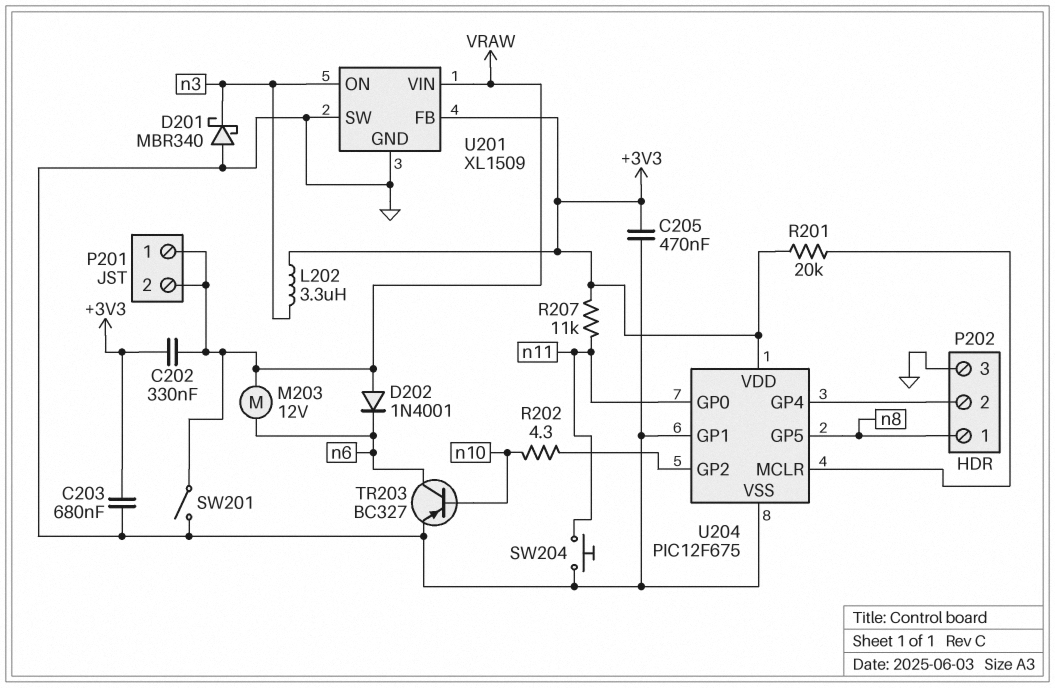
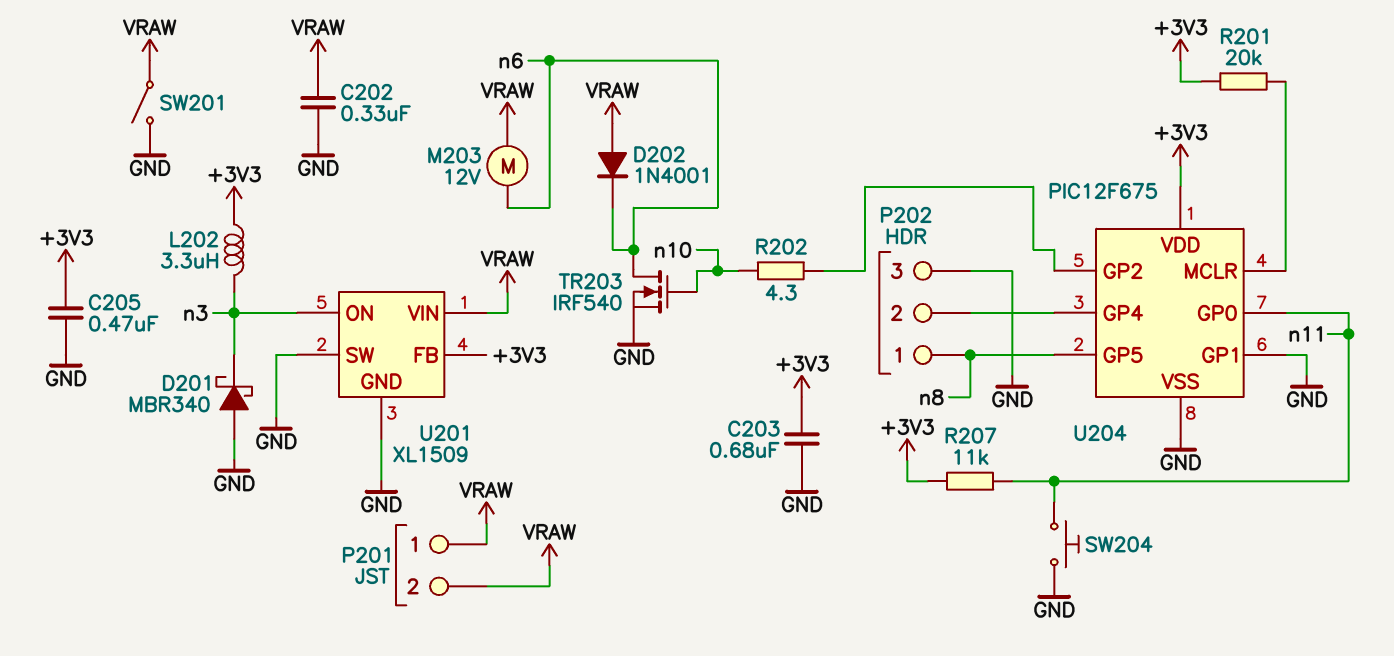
C202: 330nF (+3V3, VRAW) -> 330nF (GND, VRAW)
TR203: PNP BC327 (B n10, C n6, E GND) -> NMOS IRF540 (G n10, D n6, S GND)

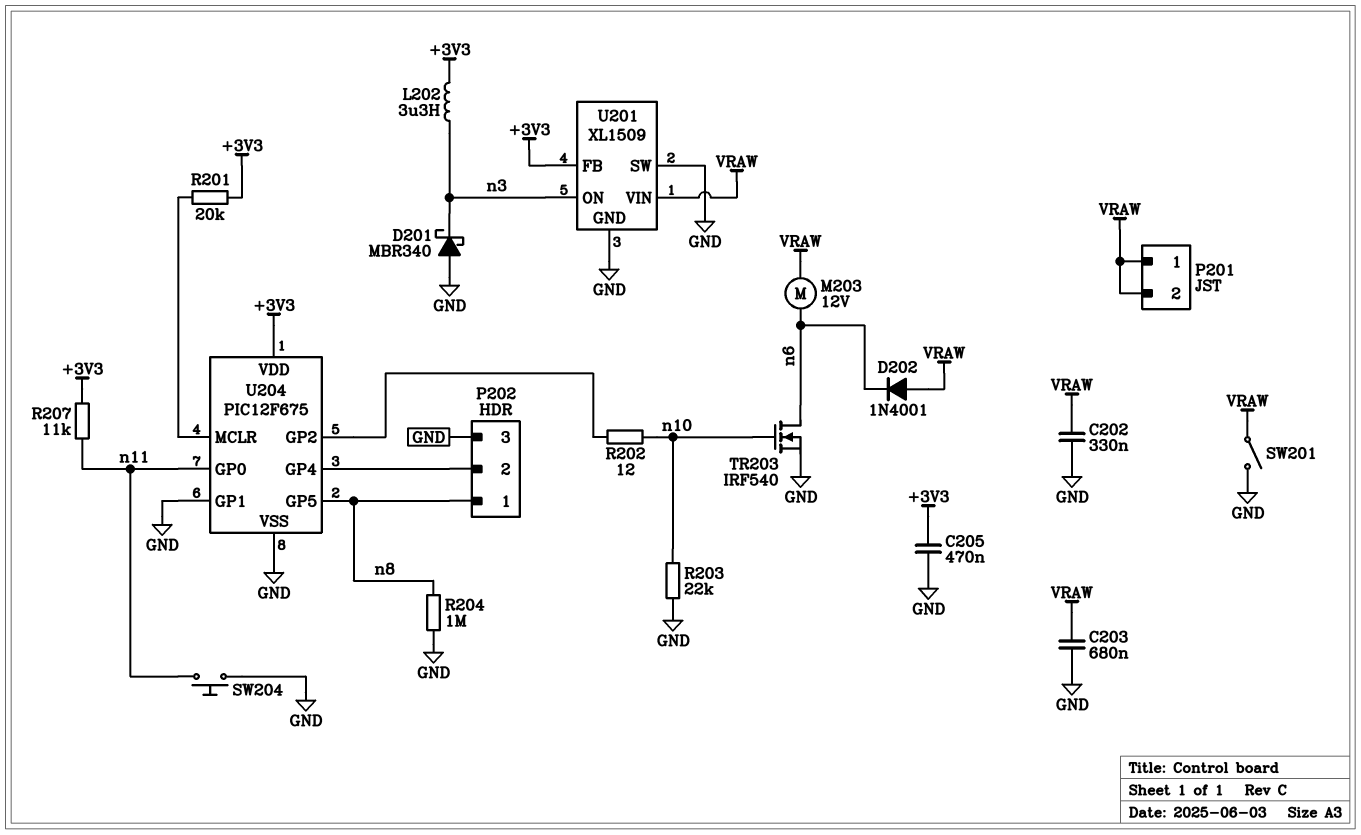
C203: 680nF (+3V3, GND) -> 680nF (GND, VRAW)
R202: 4.3 (U204/GP2, n10) -> 12 (U204/GP2, n10)
R203: none -> 22k (GND, n10)
R204: none -> 1M (GND, n8)

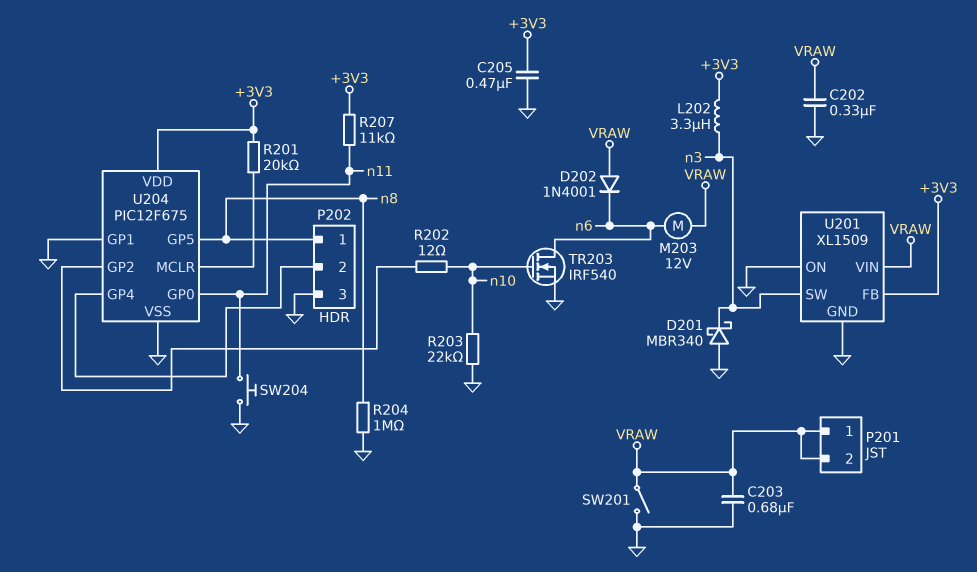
U201 pin ON: n3 -> GND
U201 pin SW: GND -> n3

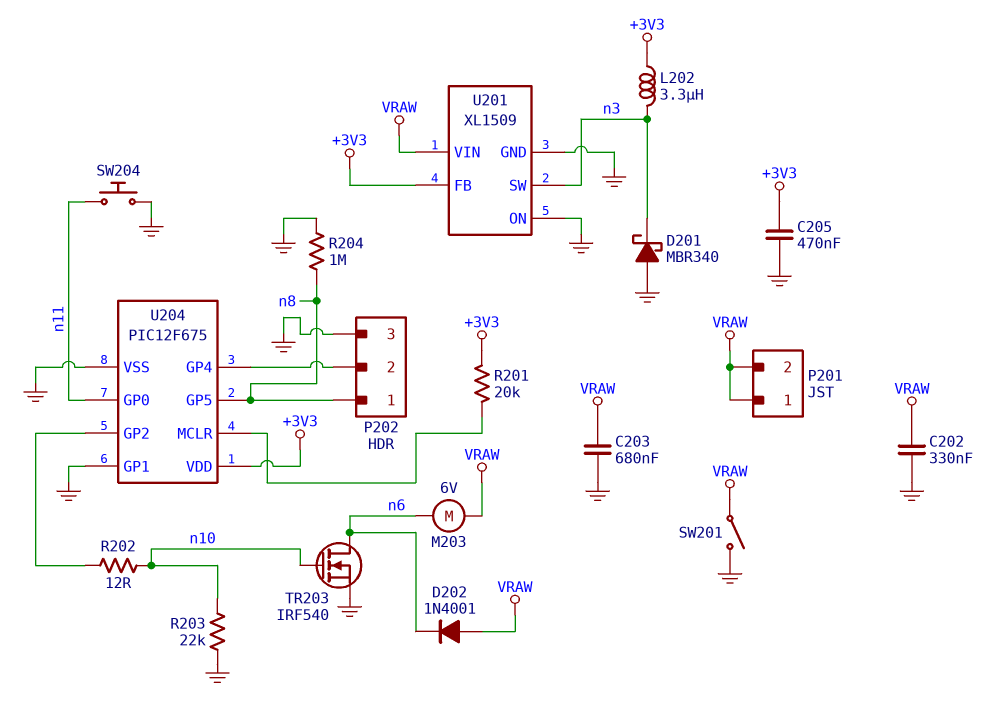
M203: motor 12V (VRAW, n6) -> motor 6V (VRAW, n6)
R207: 11k (+3V3, n11) -> none

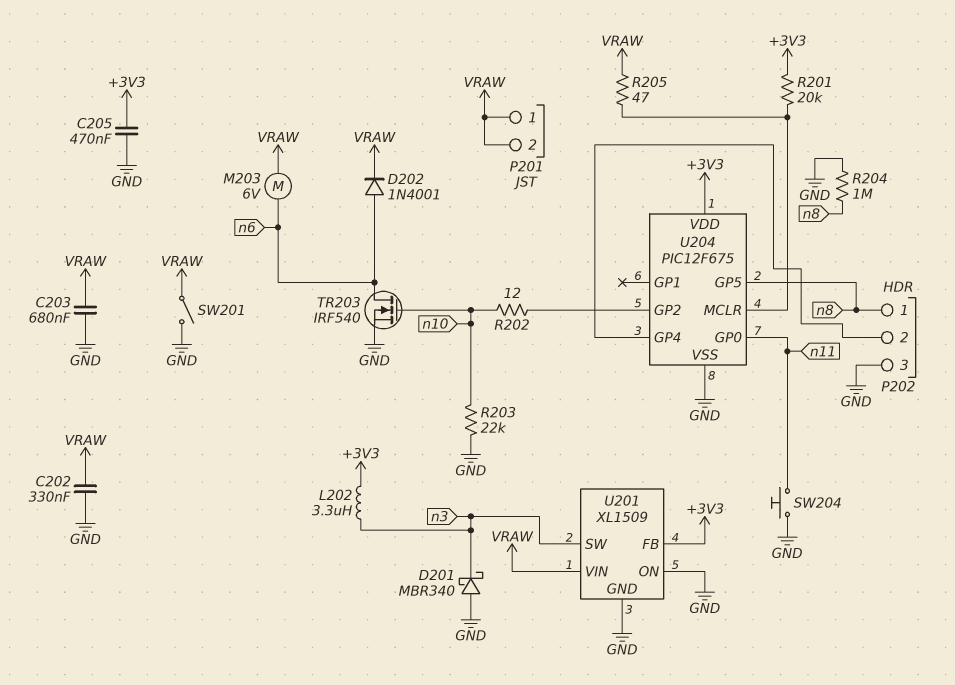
D202: diode 1N4001 (A VRAW, K n6) -> diode 1N4001 (A n6, K VRAW)
R205: none -> 47 (U204/MCLR, VRAW)
U204 pin GP1: GND -> none

